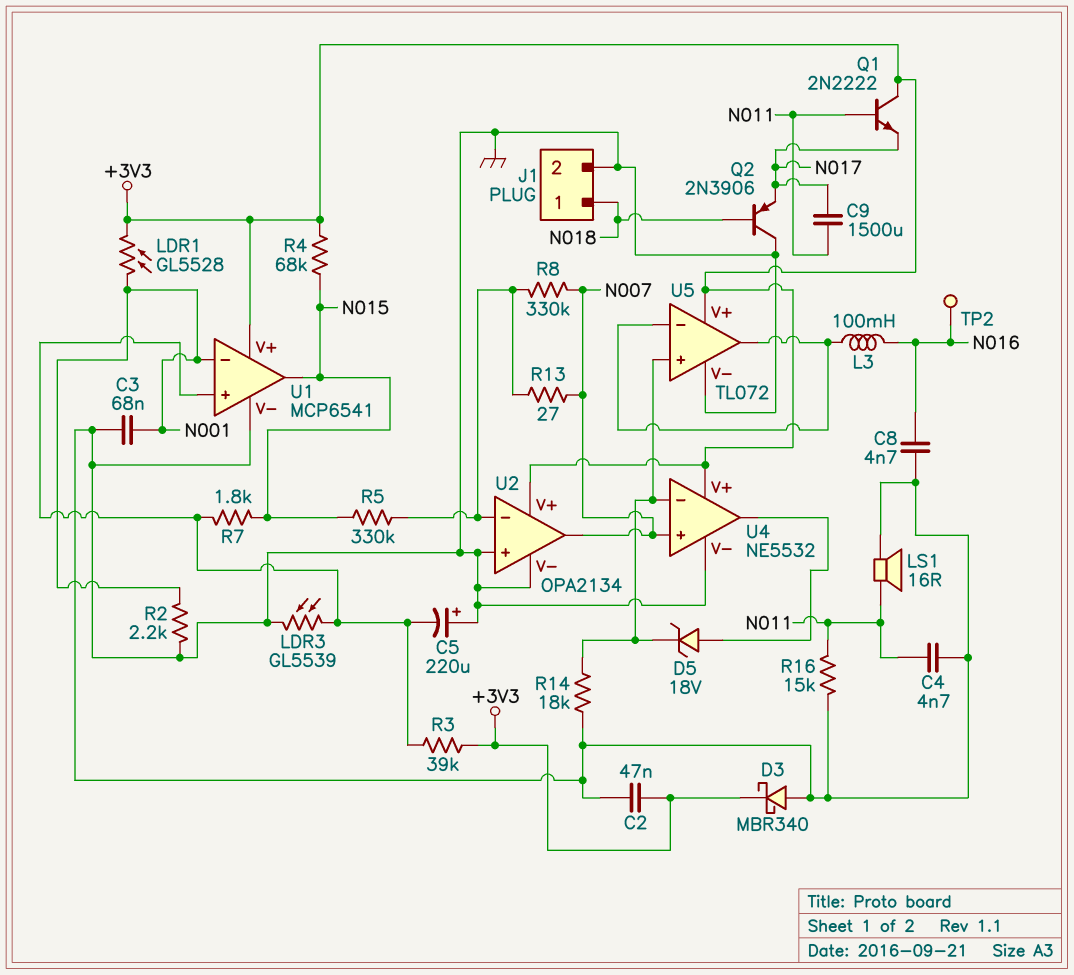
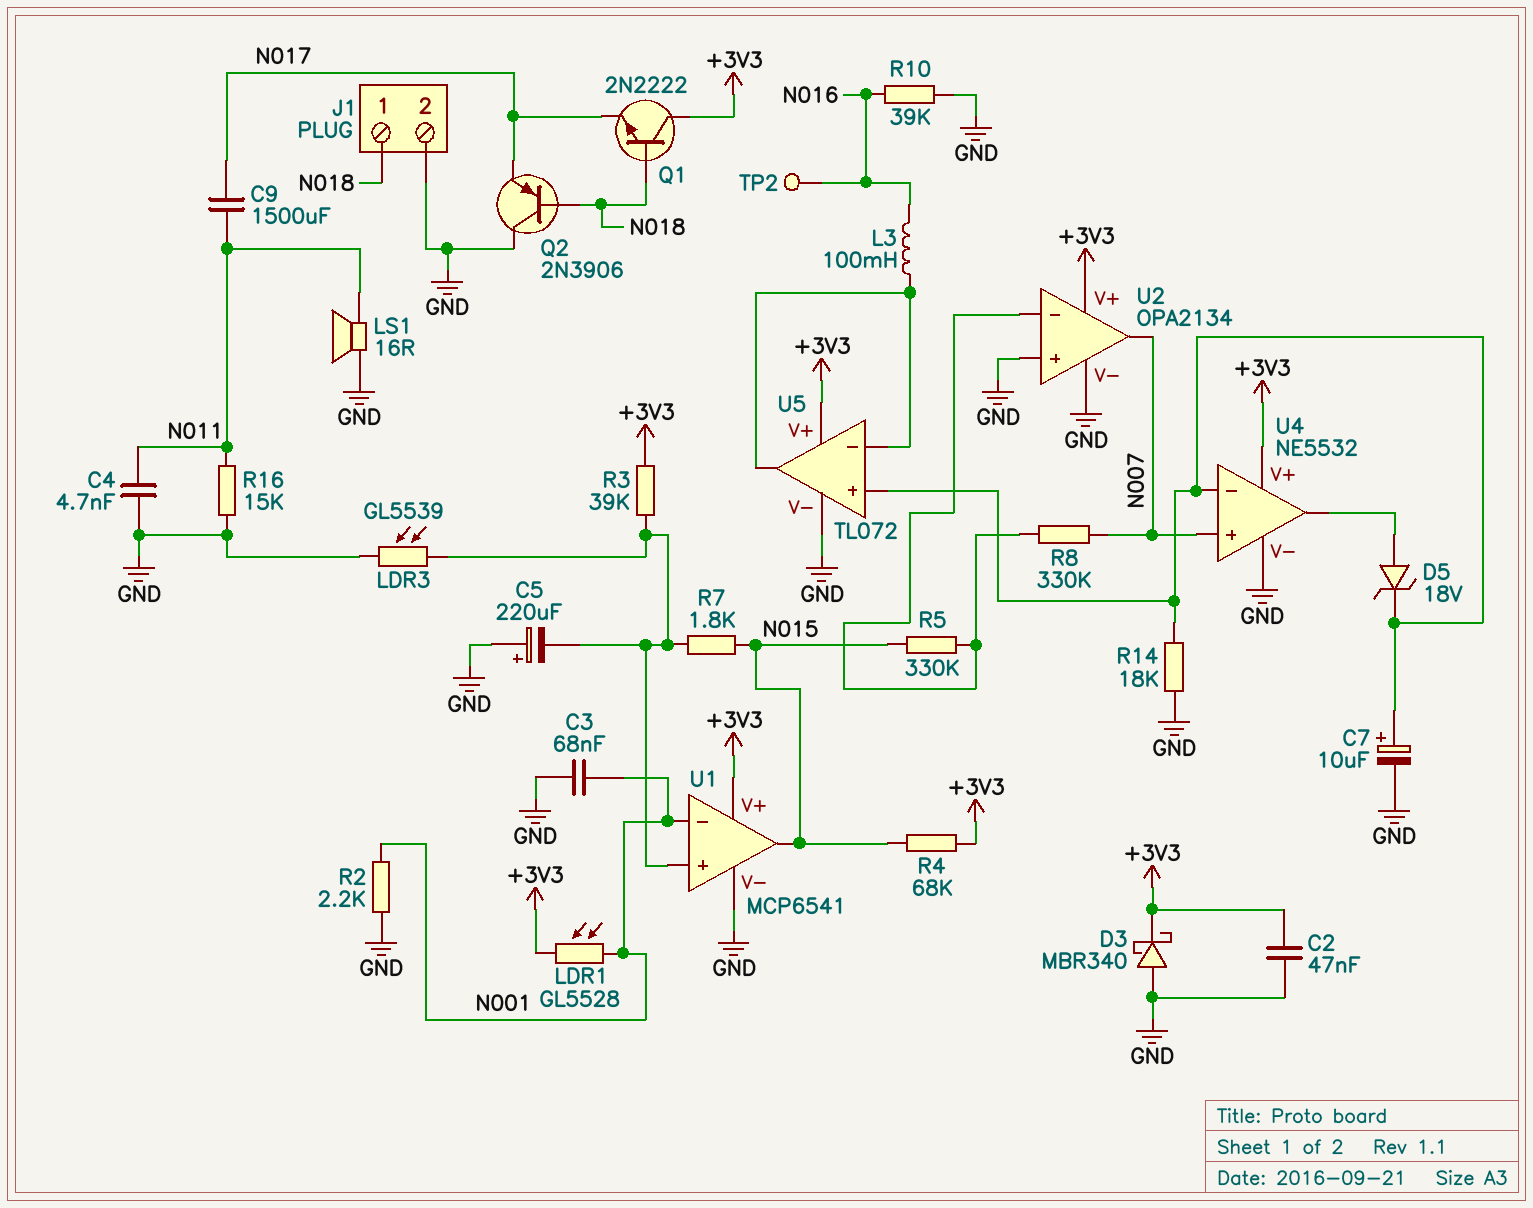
C7: none -> 10uF (plus U4/in-, minus GND)
C8: 4.7nF (GND, N016) -> none
Q1: NPN 2N2222 (B N011, C +3V3, E N017) -> NPN 2N2222 (B N018, C +3V3, E N017)
R10: none -> 39k (GND, N016)
R13: 27 (N007, U2/in-) -> none

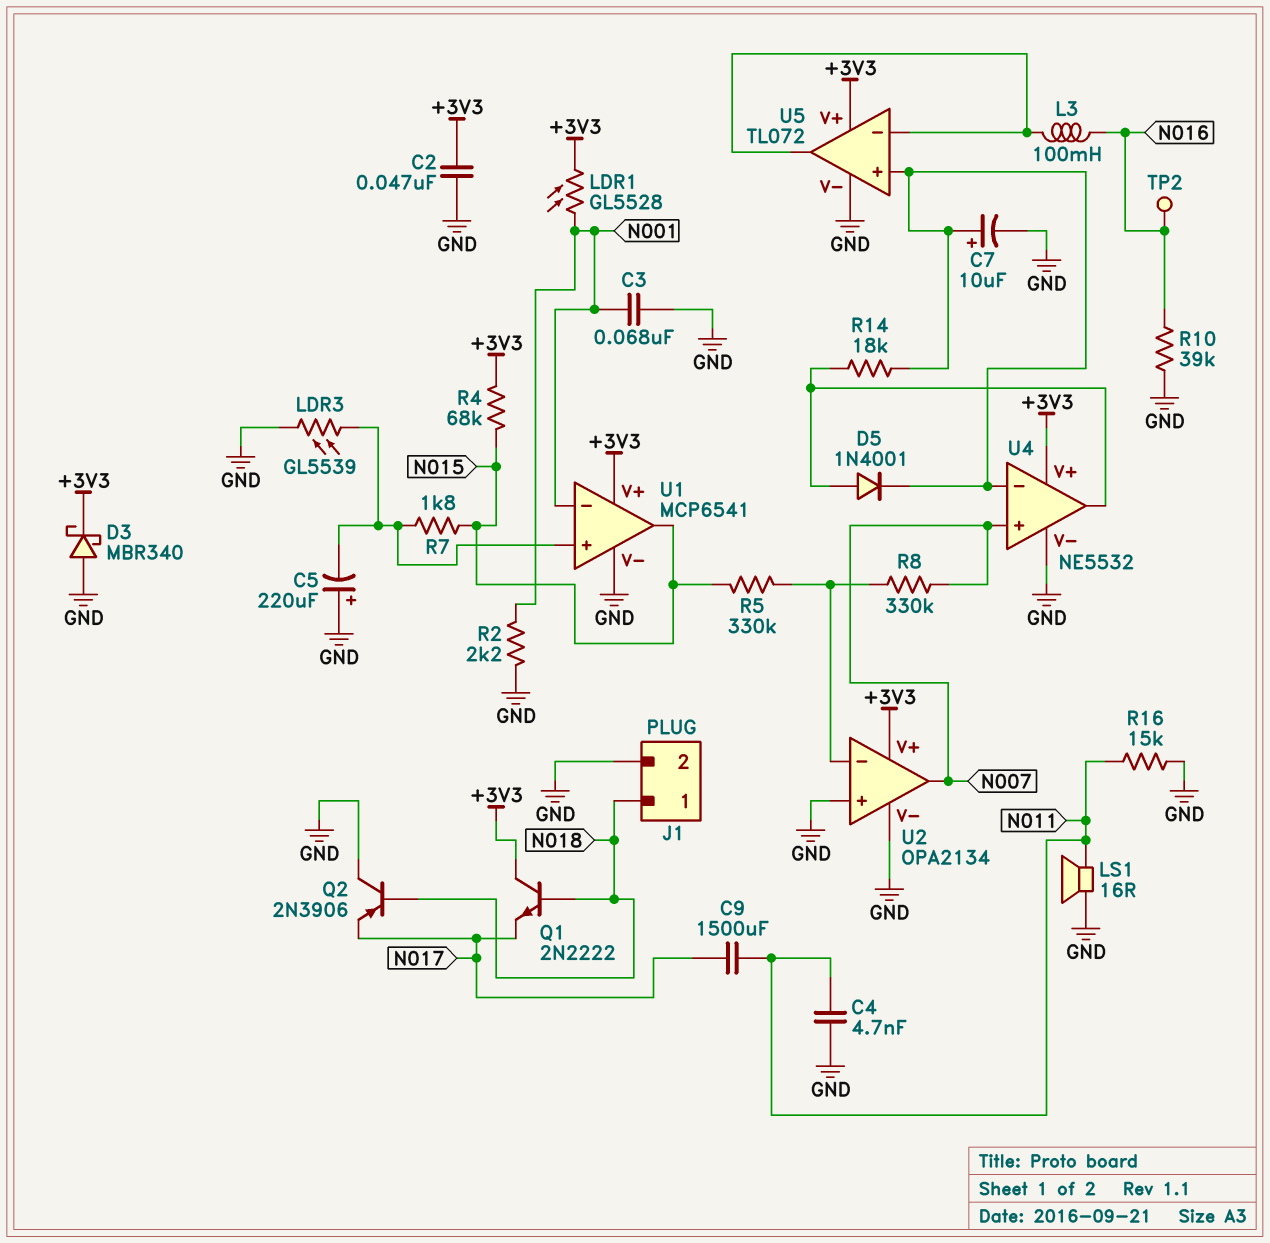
D5: zener 18V (A U4/out, K U4/in-) -> diode 1N4001 (A U4/out, K U4/in-)
R3: 39k (+3V3, U1/in+) -> none
R14: 18k (GND, U4/in-) -> 18k (U4/in-, U4/out)

